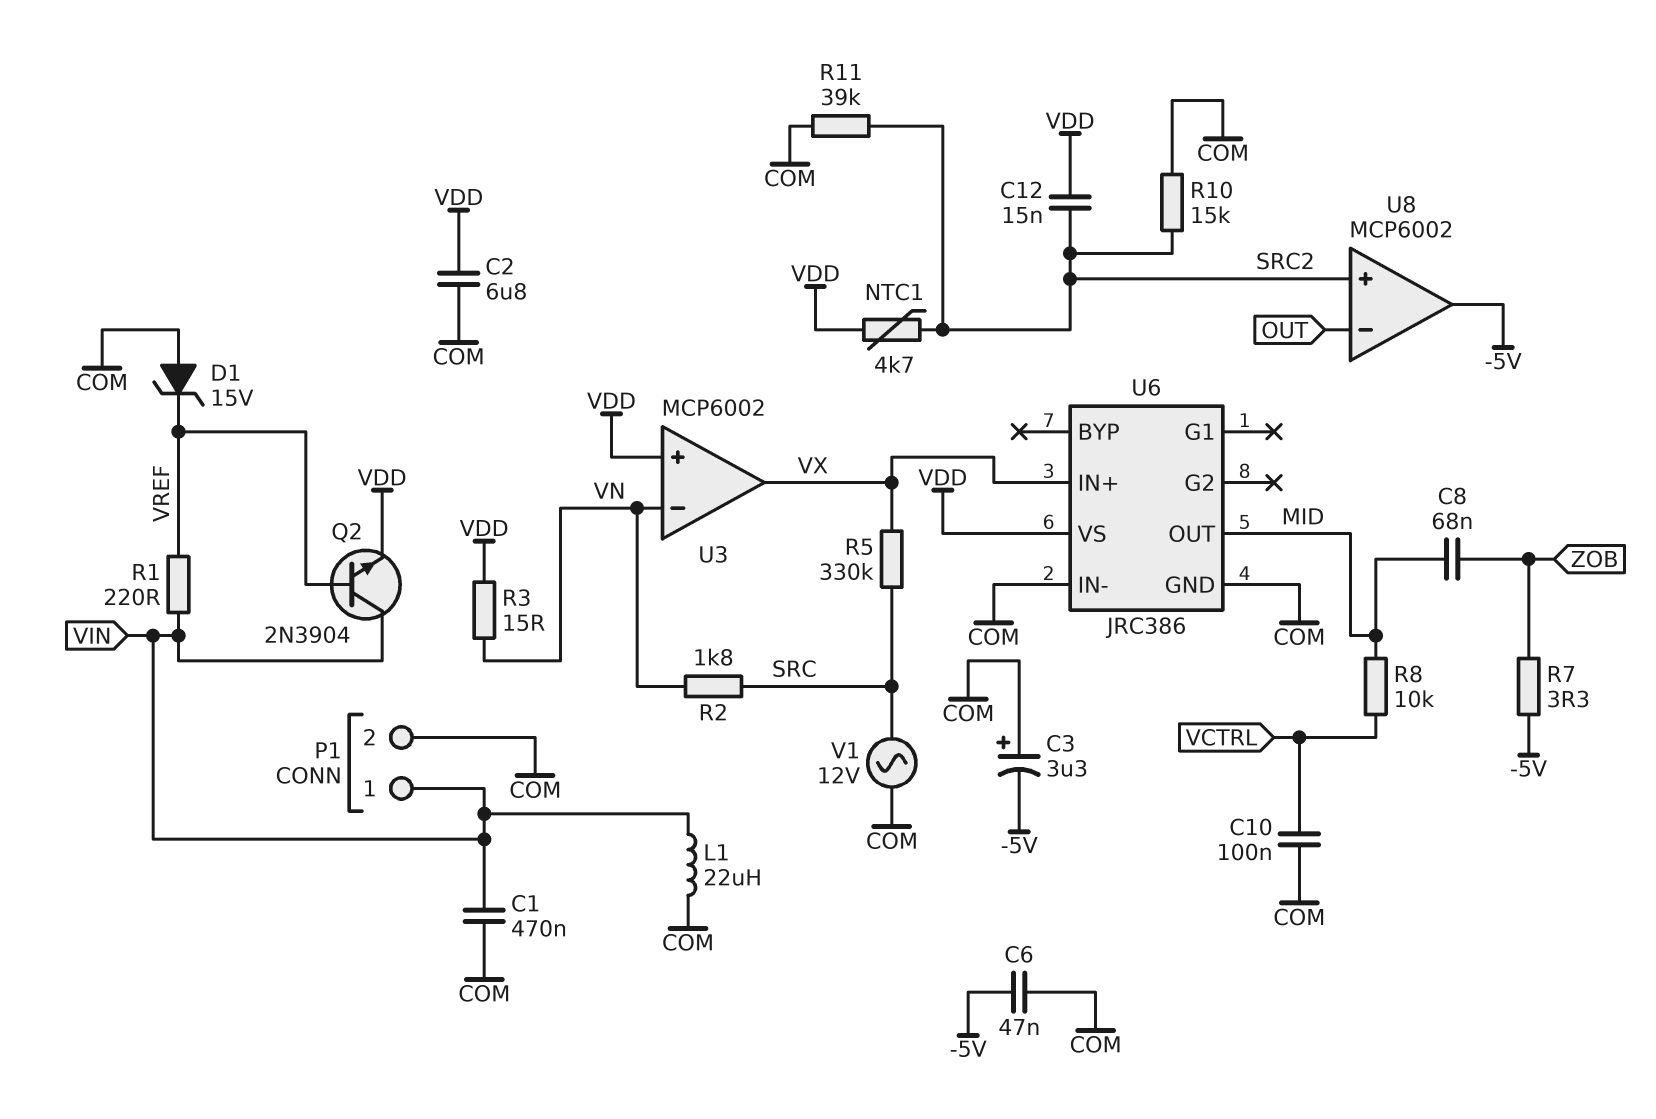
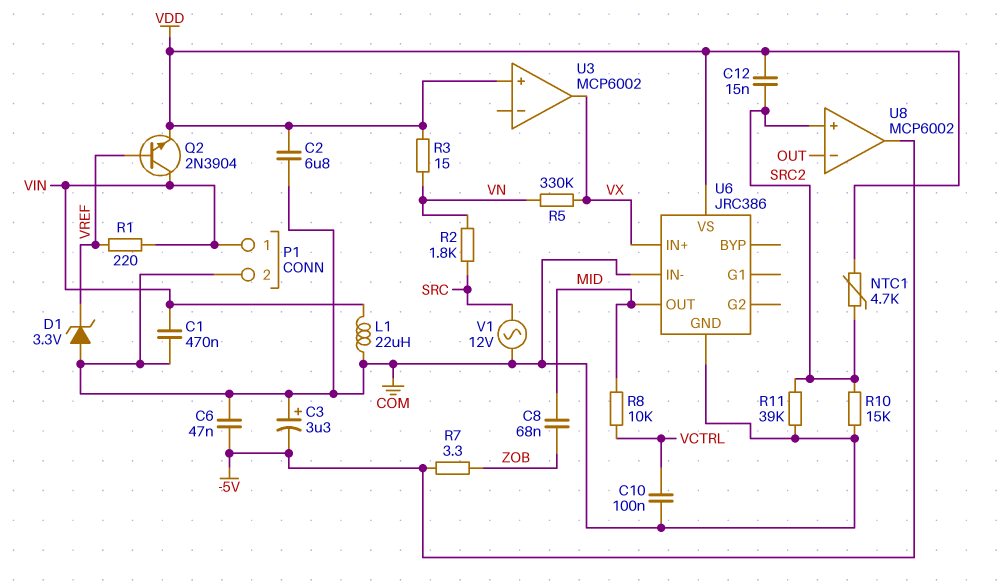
D1: zener 15V (A COM, K VREF) -> zener 3.3V (A COM, K VREF)
R5: 330k (SRC, VX) -> 330k (VN, VX)
U3 pin in-: VN -> none

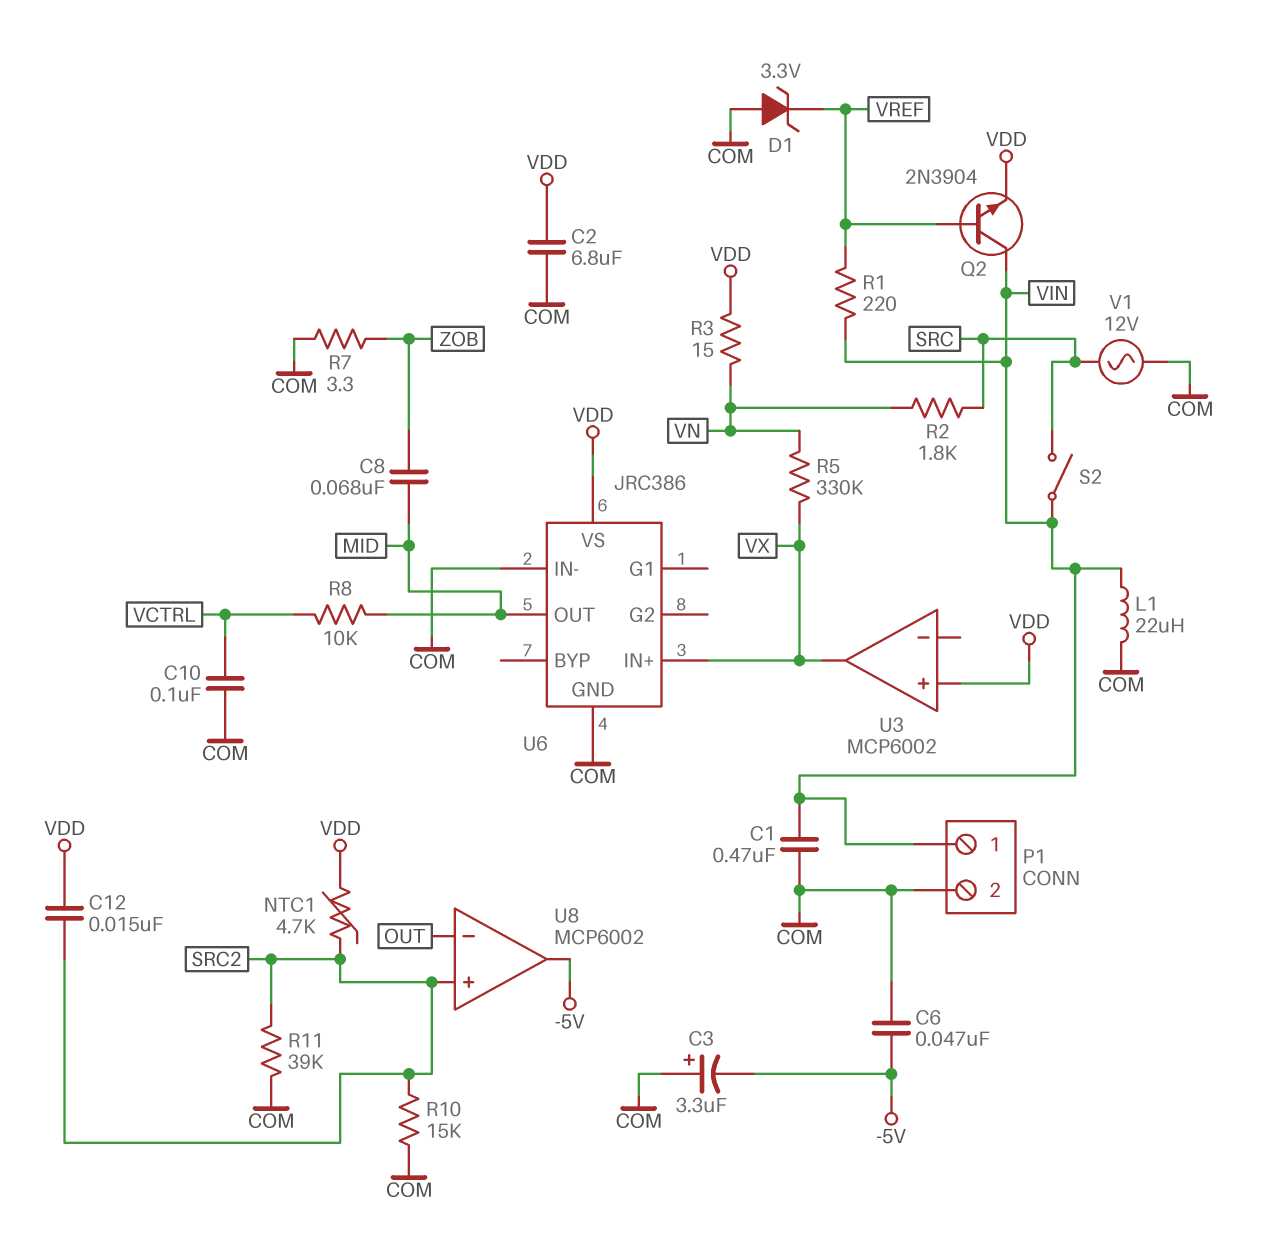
R7: 3.3 (-5V, ZOB) -> 3.3 (COM, ZOB)
S2: none -> switch (SRC, VIN)

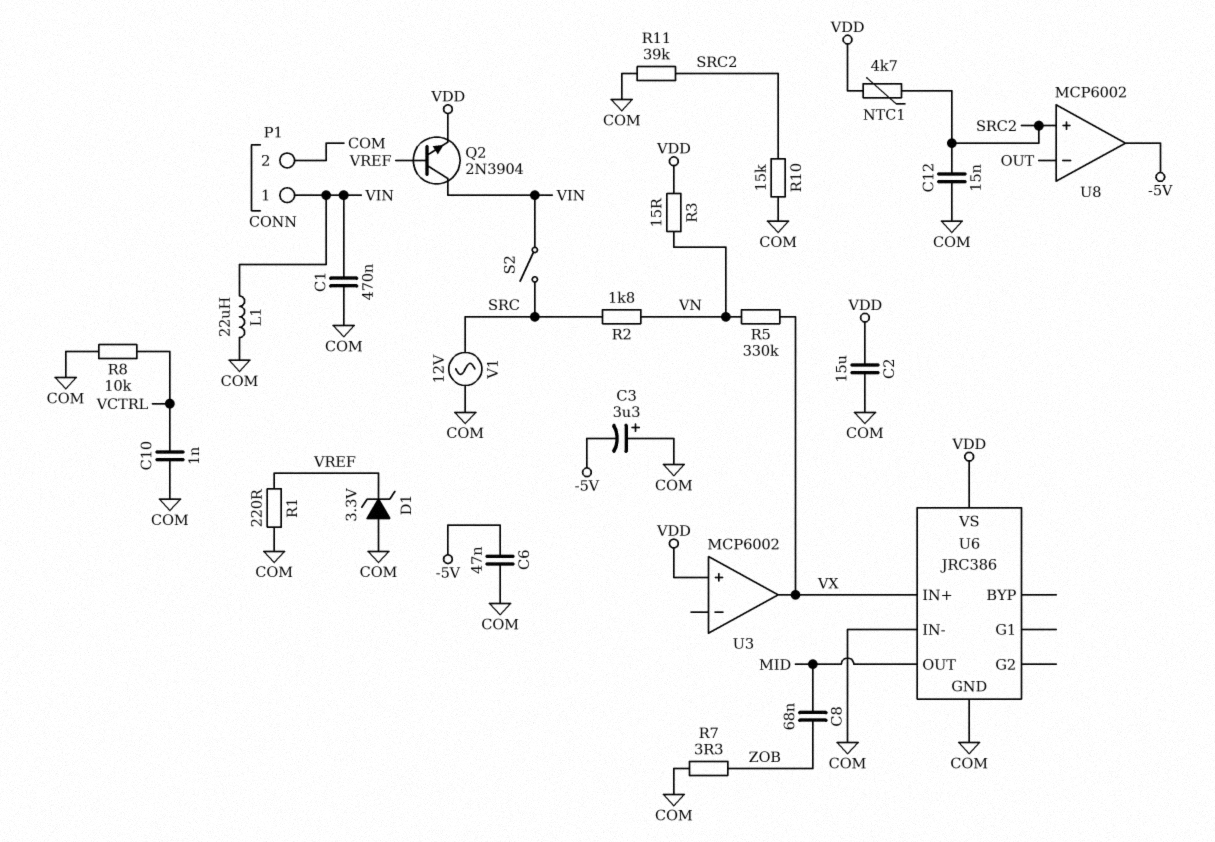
C2: 6.8uF (COM, VDD) -> 15uF (COM, VDD)
C10: 100nF (COM, VCTRL) -> 1nF (COM, VCTRL)
C12: 15nF (SRC2, VDD) -> 15nF (COM, SRC2)
R1: 220 (VIN, VREF) -> 220 (COM, VREF)
R8: 10k (MID, VCTRL) -> 10k (COM, VCTRL)

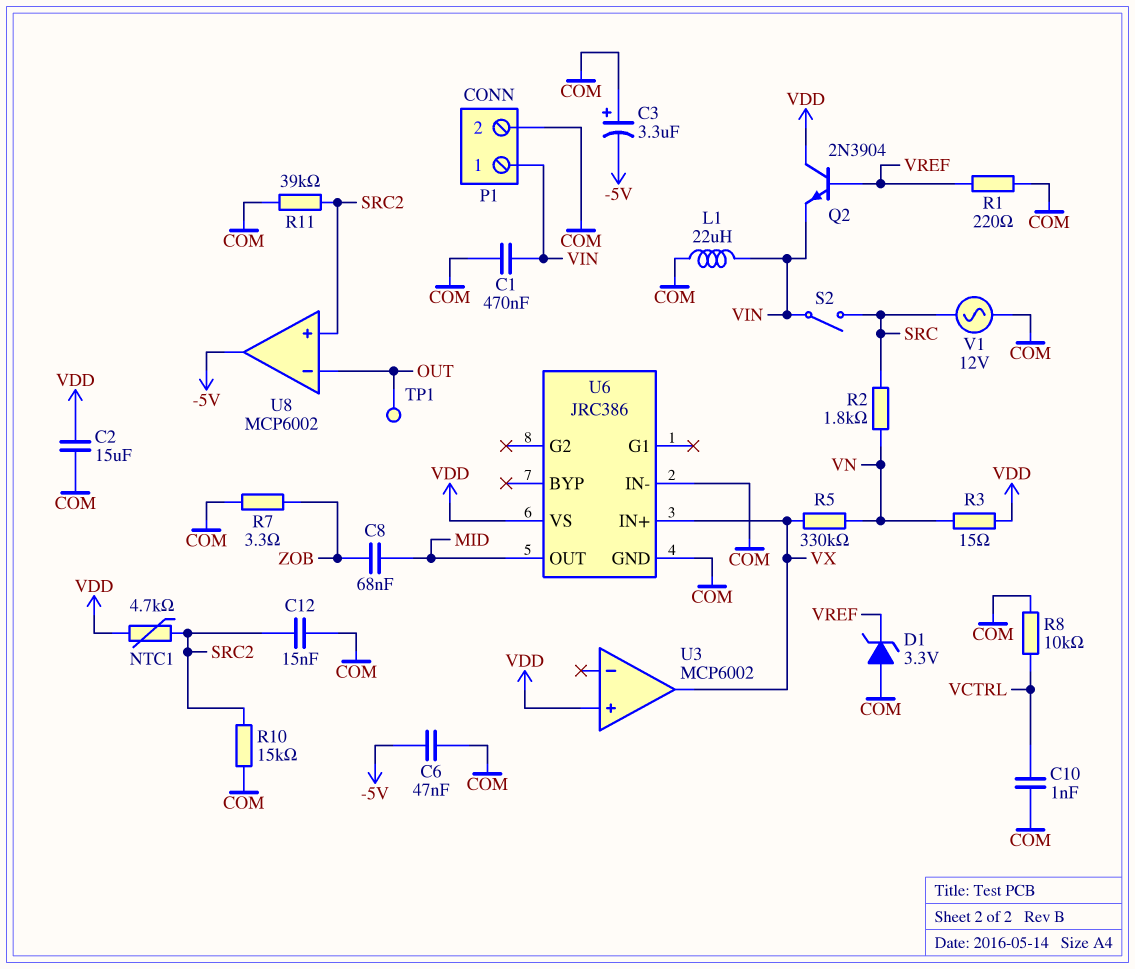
Q2: NPN 2N3904 (B VREF, C VIN, E VDD) -> NPN 2N3904 (B VREF, C VDD, E VIN)
TP1: none -> test point (OUT)

